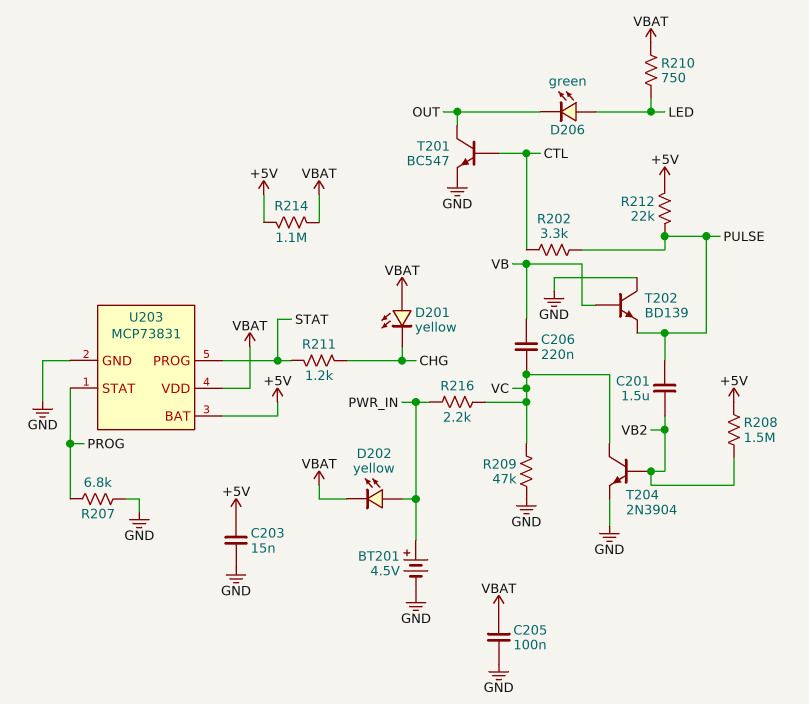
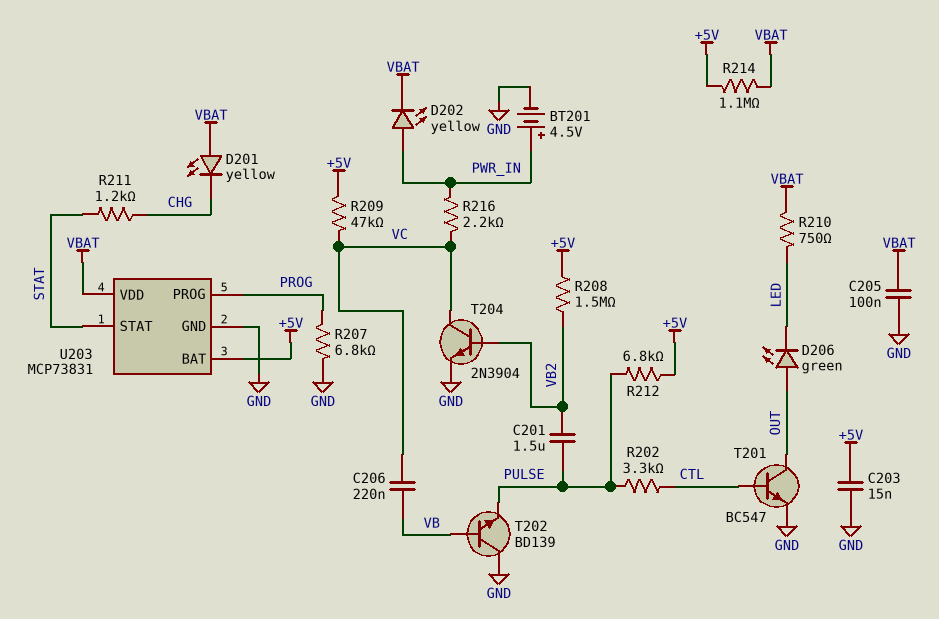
D206: LED green (A LED, K OUT) -> LED green (A OUT, K LED)
R209: 47k (GND, VC) -> 47k (+5V, VC)
R212: 22k (+5V, PULSE) -> 6.8k (+5V, PULSE)
U203 pin PROG: STAT -> PROG
U203 pin STAT: PROG -> STAT

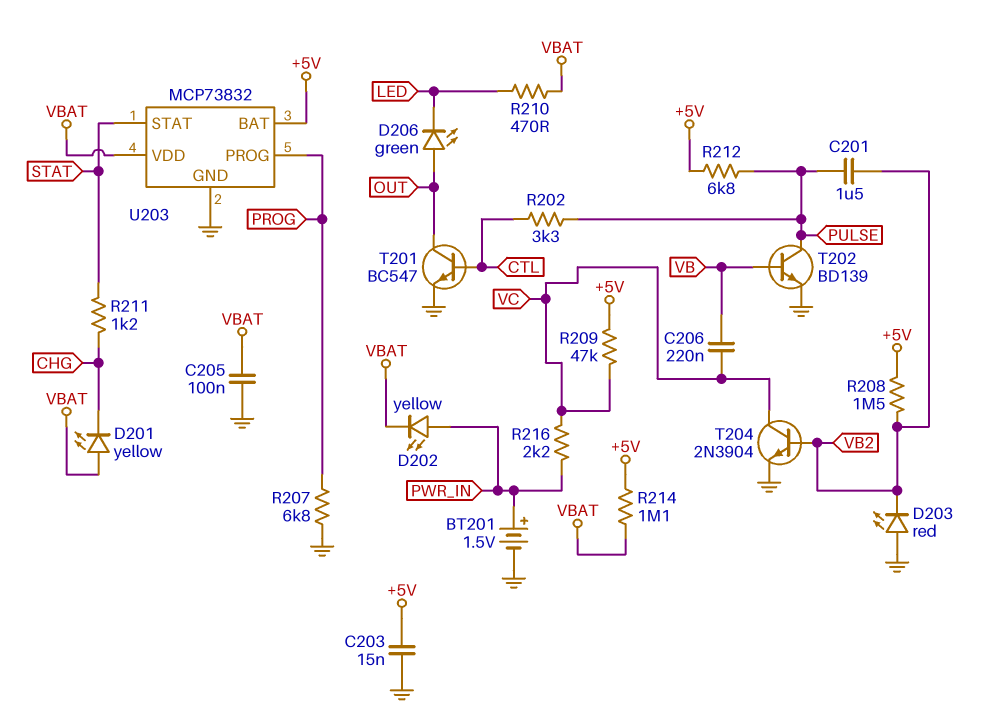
BT201: 4.5V (plus PWR_IN, minus GND) -> 1.5V (plus PWR_IN, minus GND)
D203: none -> LED red (A GND, K VB2)
R210: 750 (LED, VBAT) -> 470 (LED, VBAT)
T202: NPN BD139 (B VB, C GND, E PULSE) -> NPN BD139 (B VB, C PULSE, E GND)
U203: MCP73831 -> MCP73832

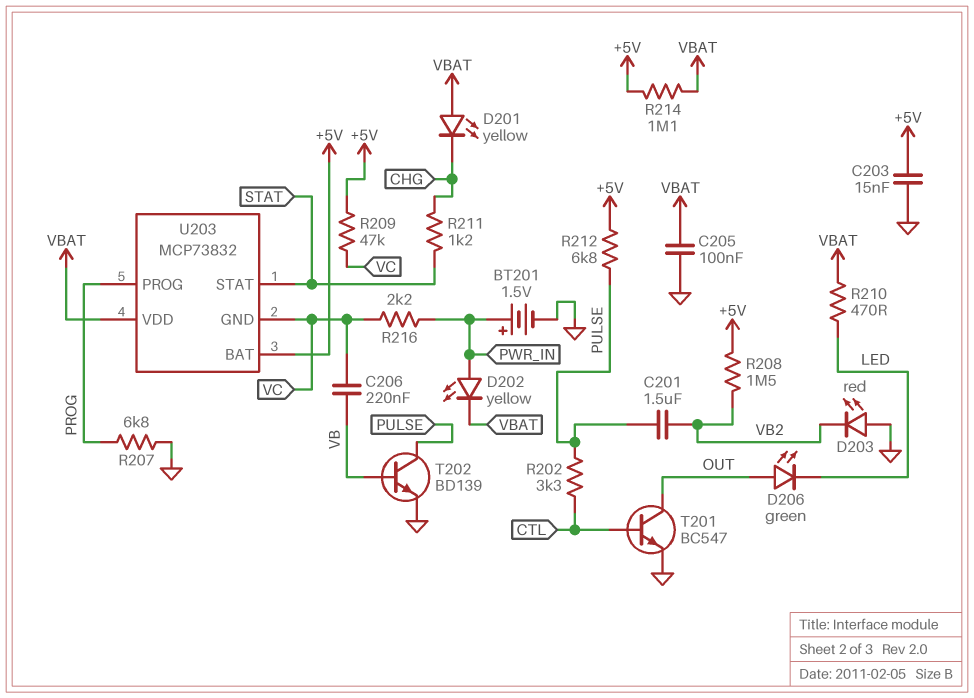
T204: NPN 2N3904 (B VB2, C VC, E GND) -> none
U203 pin GND: GND -> VC

